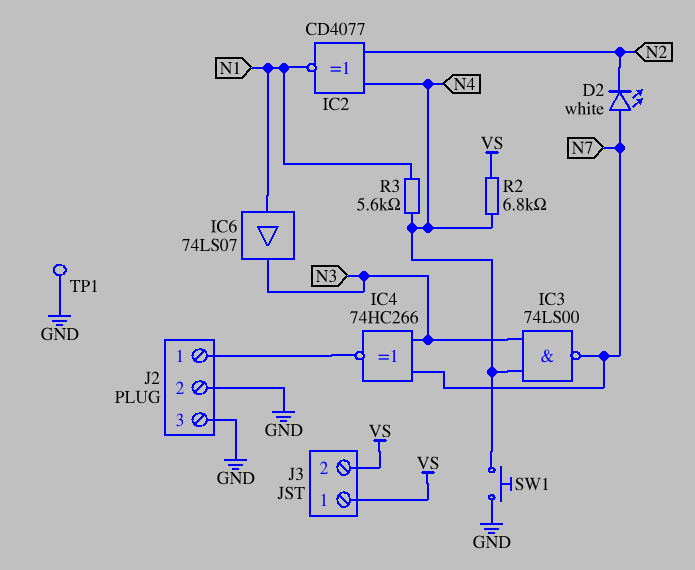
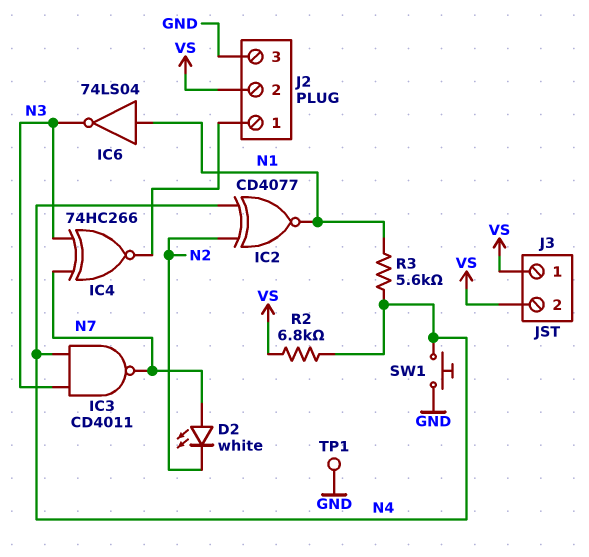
IC3: NAND 74LS00 (in N3, in N4, out N7) -> NAND CD4011 (in N3, in N4, out N7)
IC6: buffer 74LS07 (in N1, out N3) -> NOT 74LS04 (in N1, out N3)
J2 pin 2: GND -> VS

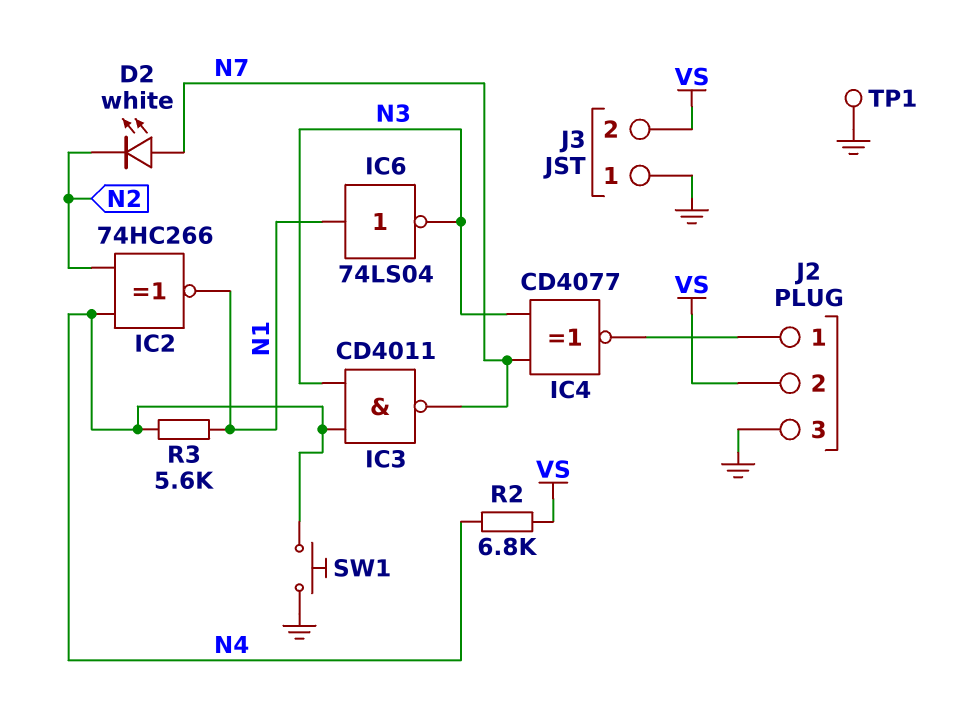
IC2: XNOR CD4077 (in N2, in N4, out N1) -> XNOR 74HC266 (in N2, in N4, out N1)
IC4: XNOR 74HC266 (in N3, in N7, out J2/1) -> XNOR CD4077 (in N3, in N7, out J2/1)
J3 pin 1: VS -> GND

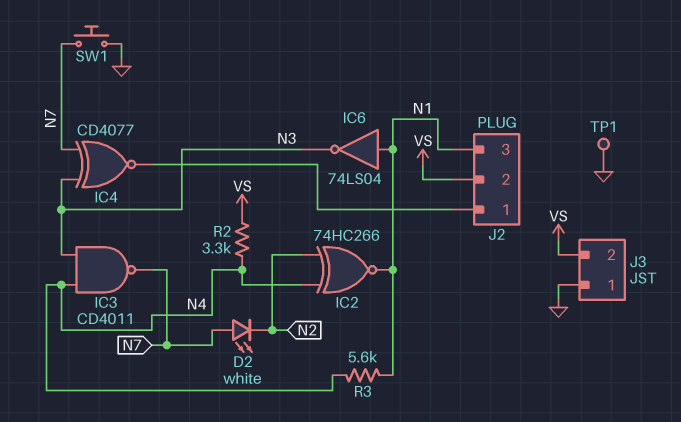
J2 pin 3: GND -> N1
R2: 6.8k (N4, VS) -> 3.3k (N4, VS)
SW1: button (GND, N4) -> button (GND, N7)

